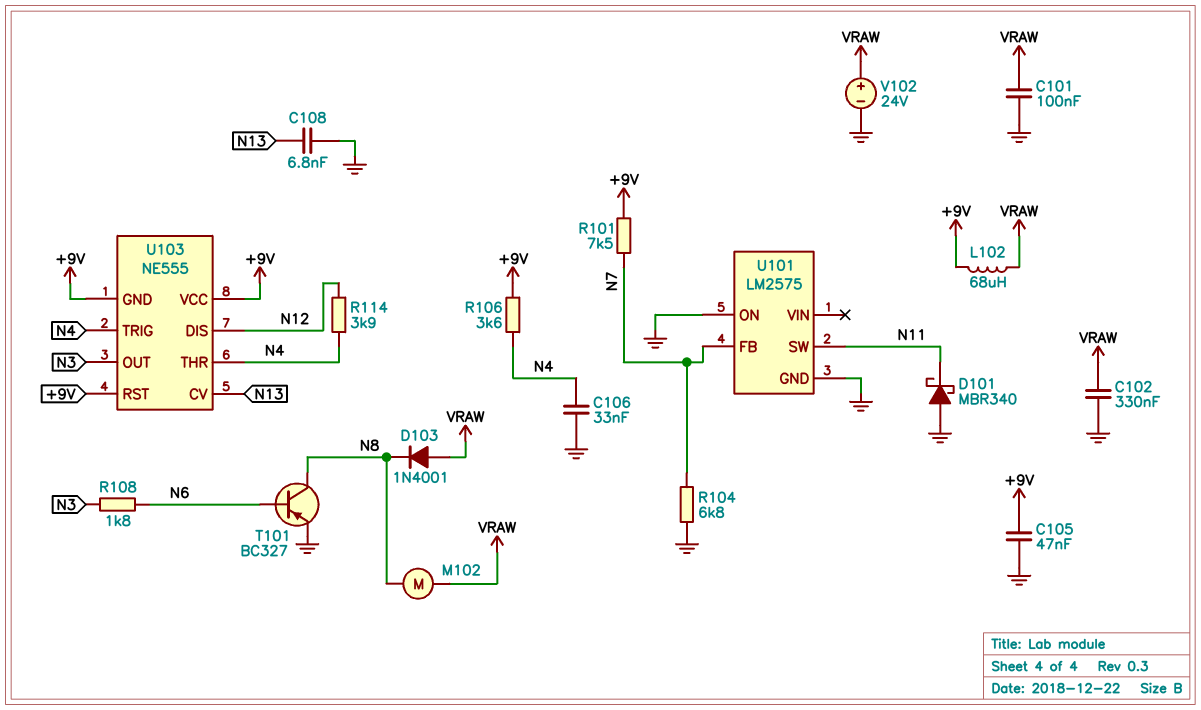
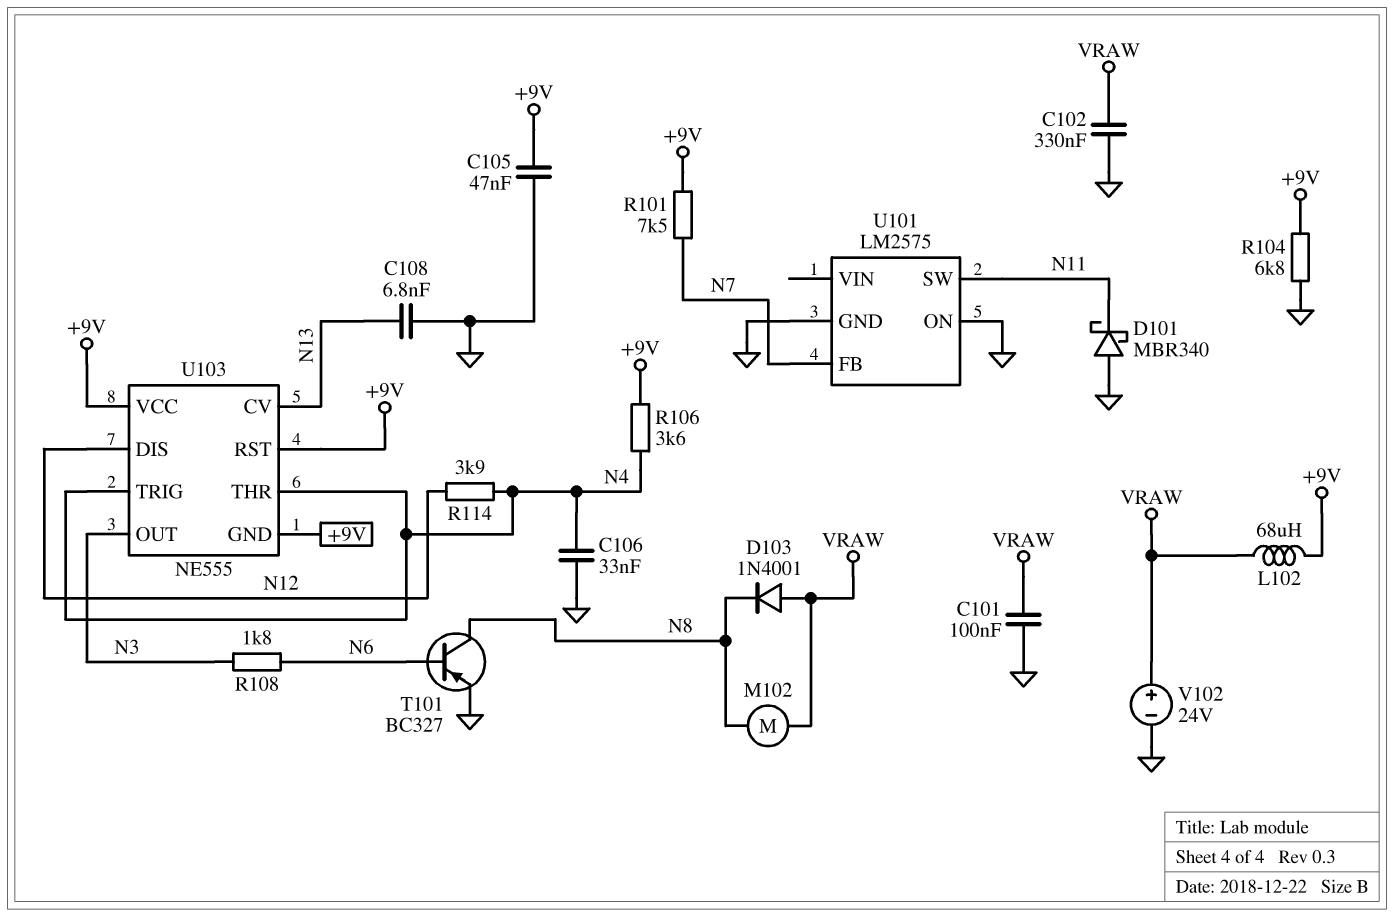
R104: 6.8k (GND, N7) -> 6.8k (+9V, GND)

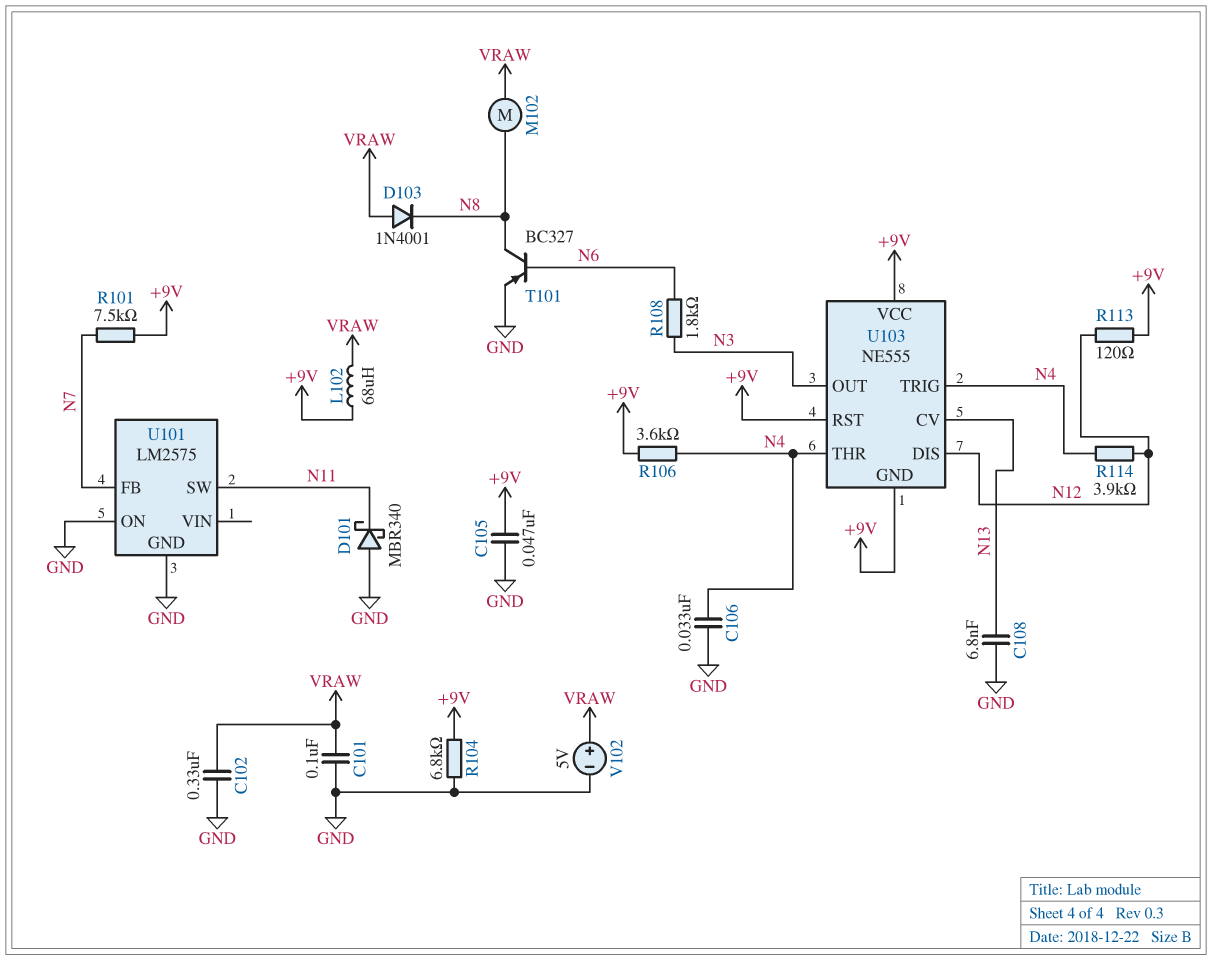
R113: none -> 120 (+9V, N12)
V102: 24V (plus VRAW, minus GND) -> 5V (plus VRAW, minus GND)

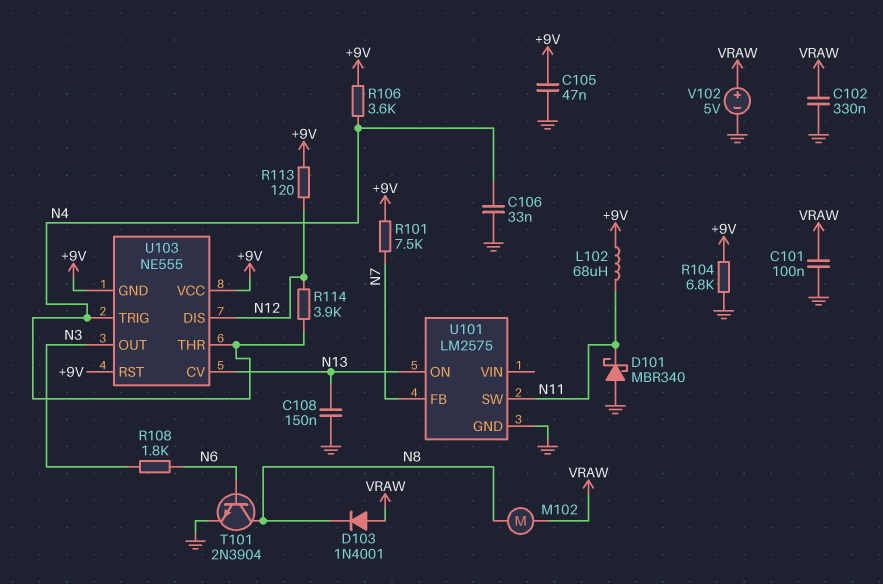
C108: 6.8nF (GND, N13) -> 150nF (GND, N13)
L102: 68uH (+9V, VRAW) -> 68uH (+9V, N11)
T101: PNP BC327 (B N6, C N8, E GND) -> NPN 2N3904 (B N6, C N8, E GND)
U101 pin ON: GND -> N13

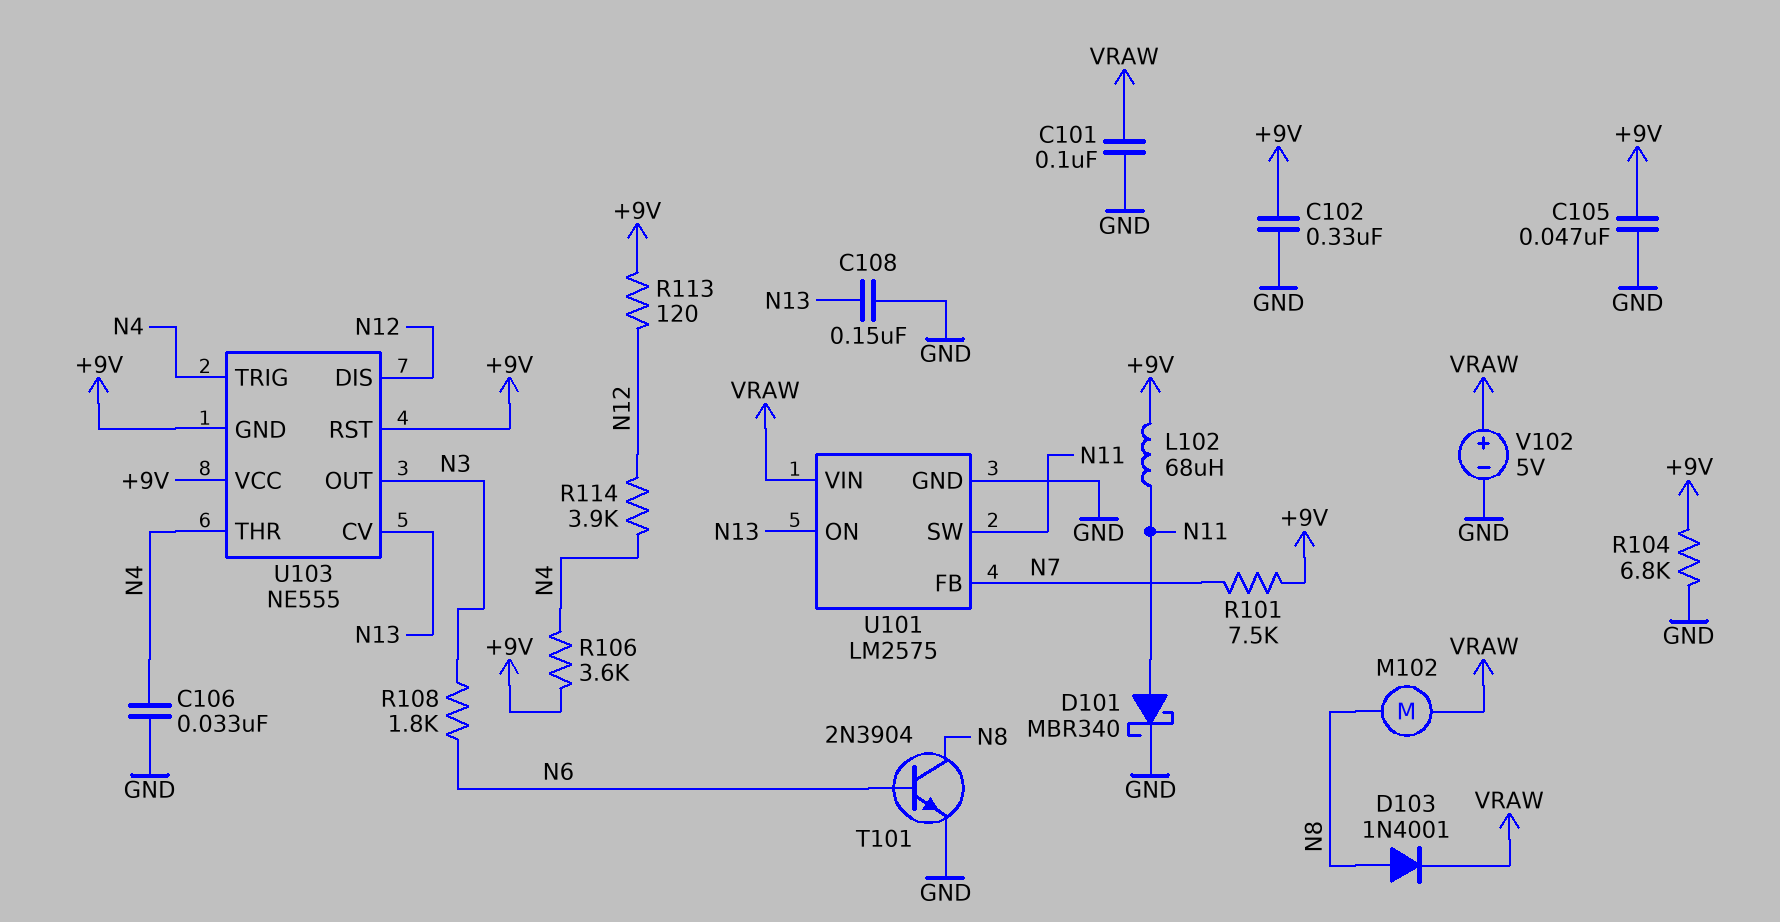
C102: 330nF (GND, VRAW) -> 330nF (+9V, GND)
D101: schottky MBR340 (A GND, K N11) -> schottky MBR340 (A N11, K GND)
D103: diode 1N4001 (A VRAW, K N8) -> diode 1N4001 (A N8, K VRAW)
U101 pin VIN: none -> VRAW

